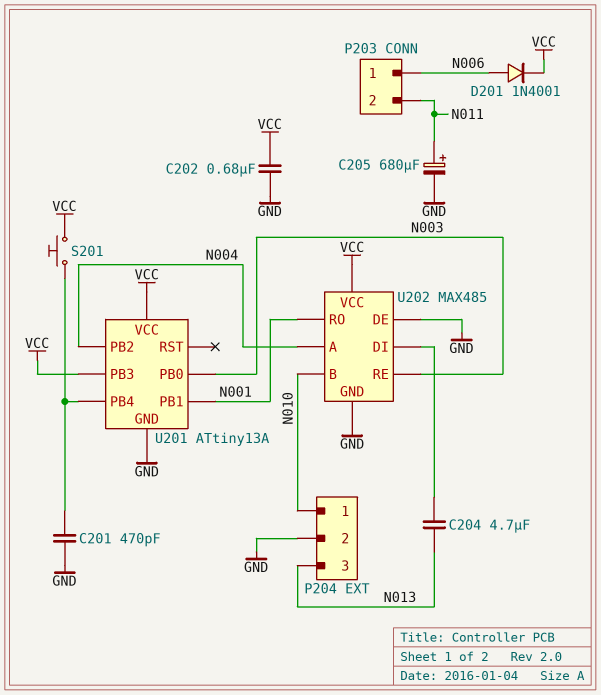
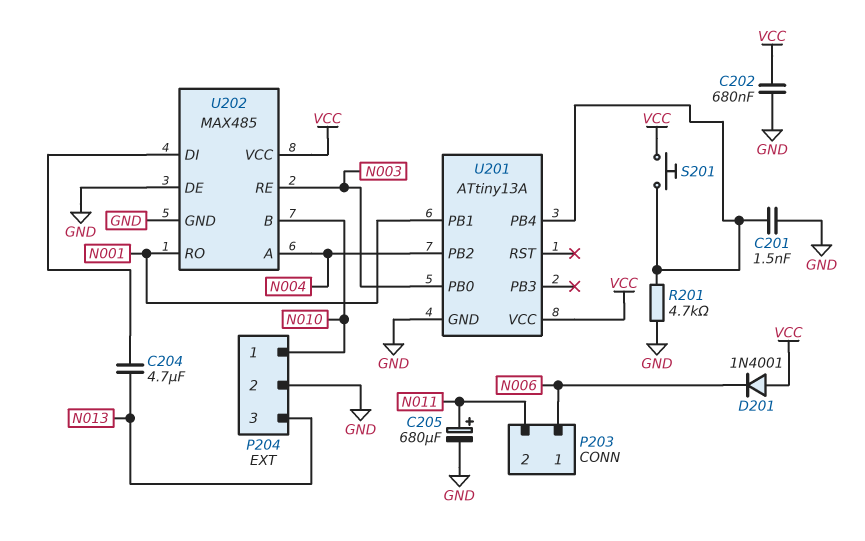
C201: 470pF (GND, U201/PB4) -> 1.5nF (GND, U201/PB4)
D201: diode 1N4001 (A N006, K VCC) -> diode 1N4001 (A VCC, K N006)
R201: none -> 4.7k (GND, U201/PB4)
U201 pin PB3: VCC -> none

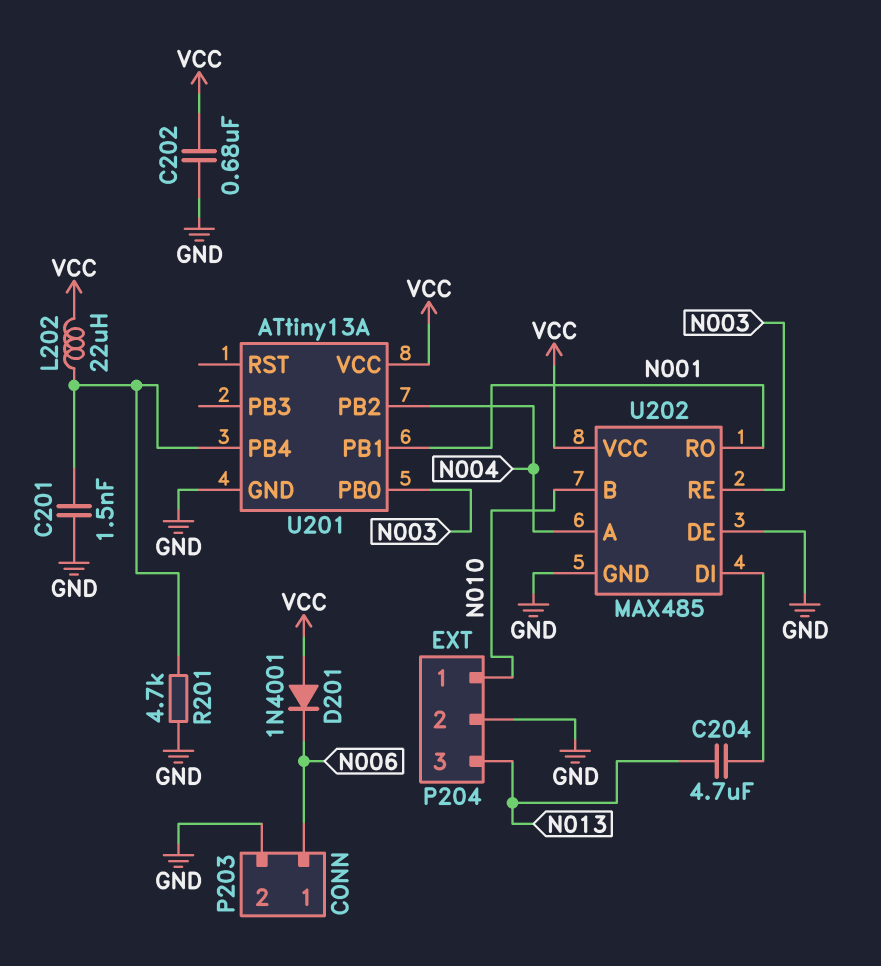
C205: 680uF (plus N011, minus GND) -> none
L202: none -> 22uH (U201/PB4, VCC)
P203 pin 2: N011 -> GND
S201: button (U201/PB4, VCC) -> none

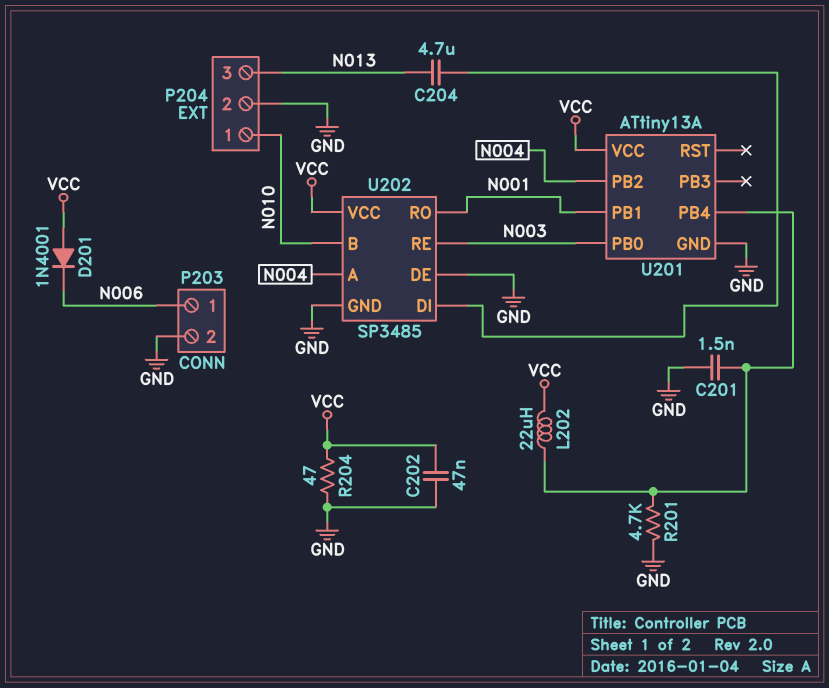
C202: 680nF (GND, VCC) -> 47nF (GND, VCC)
R204: none -> 47 (GND, VCC)
U202: MAX485 -> SP3485

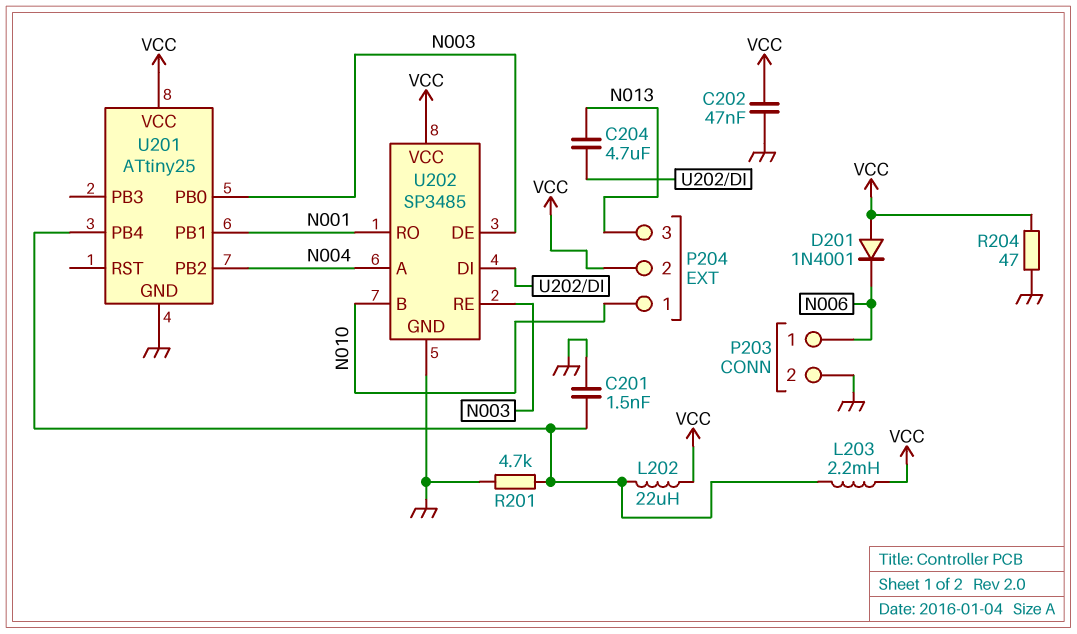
L203: none -> 2.2mH (U201/PB4, VCC)
P204 pin 2: GND -> VCC
U201: ATtiny13A -> ATtiny25
U202 pin DE: GND -> N003

